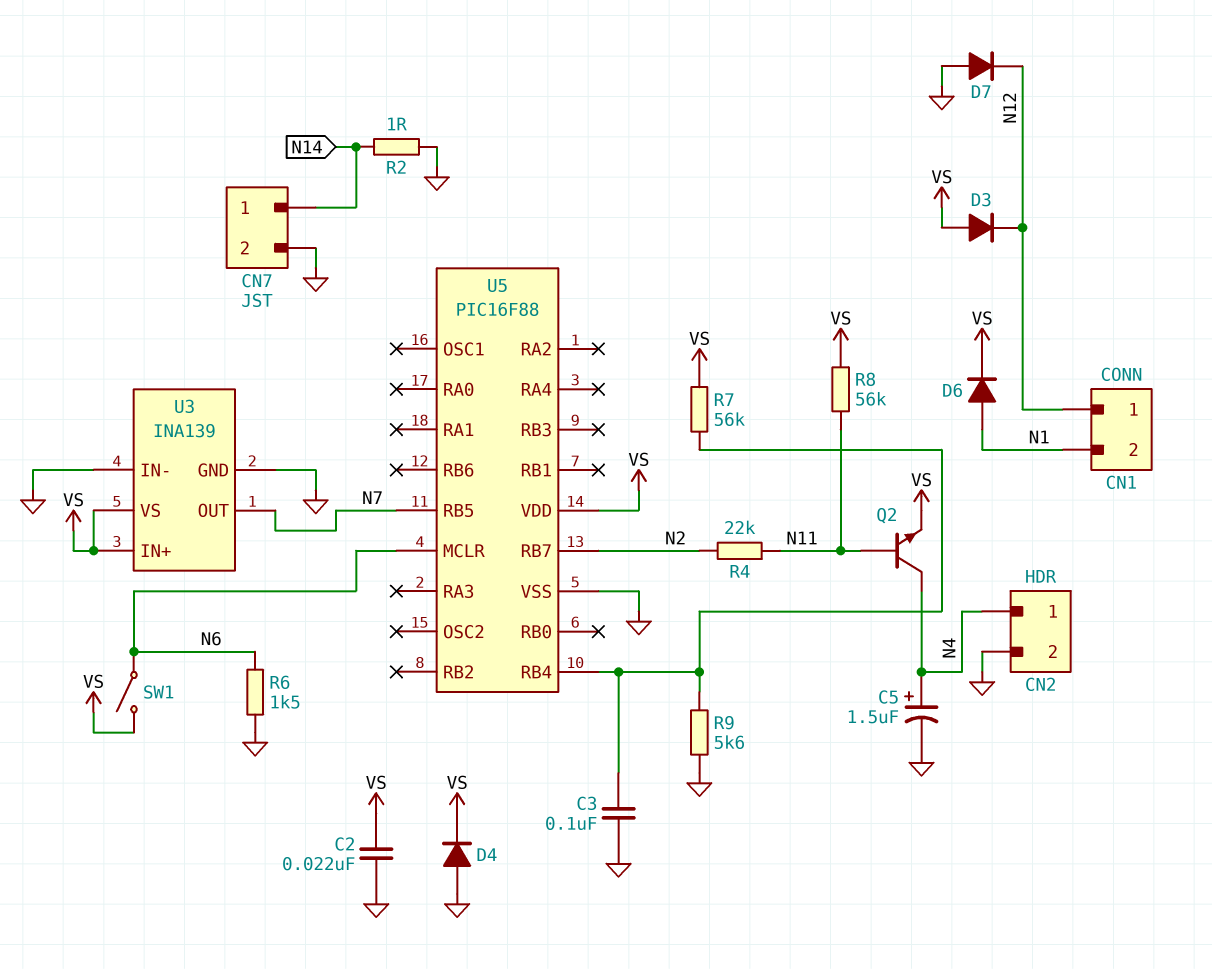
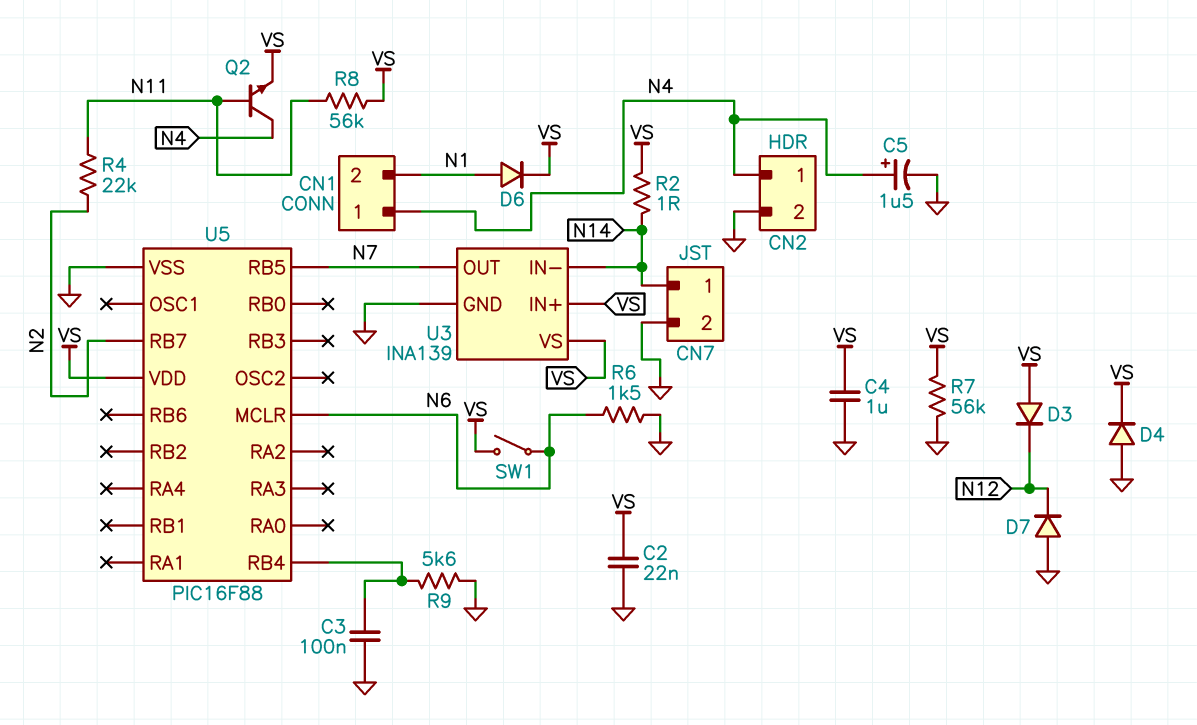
C4: none -> 1uF (GND, VS)
CN1 pin 1: N12 -> N4
R2: 1 (GND, N14) -> 1 (N14, VS)
R7: 56k (U5/RB4, VS) -> 56k (GND, VS)
U3 pin IN-: GND -> N14

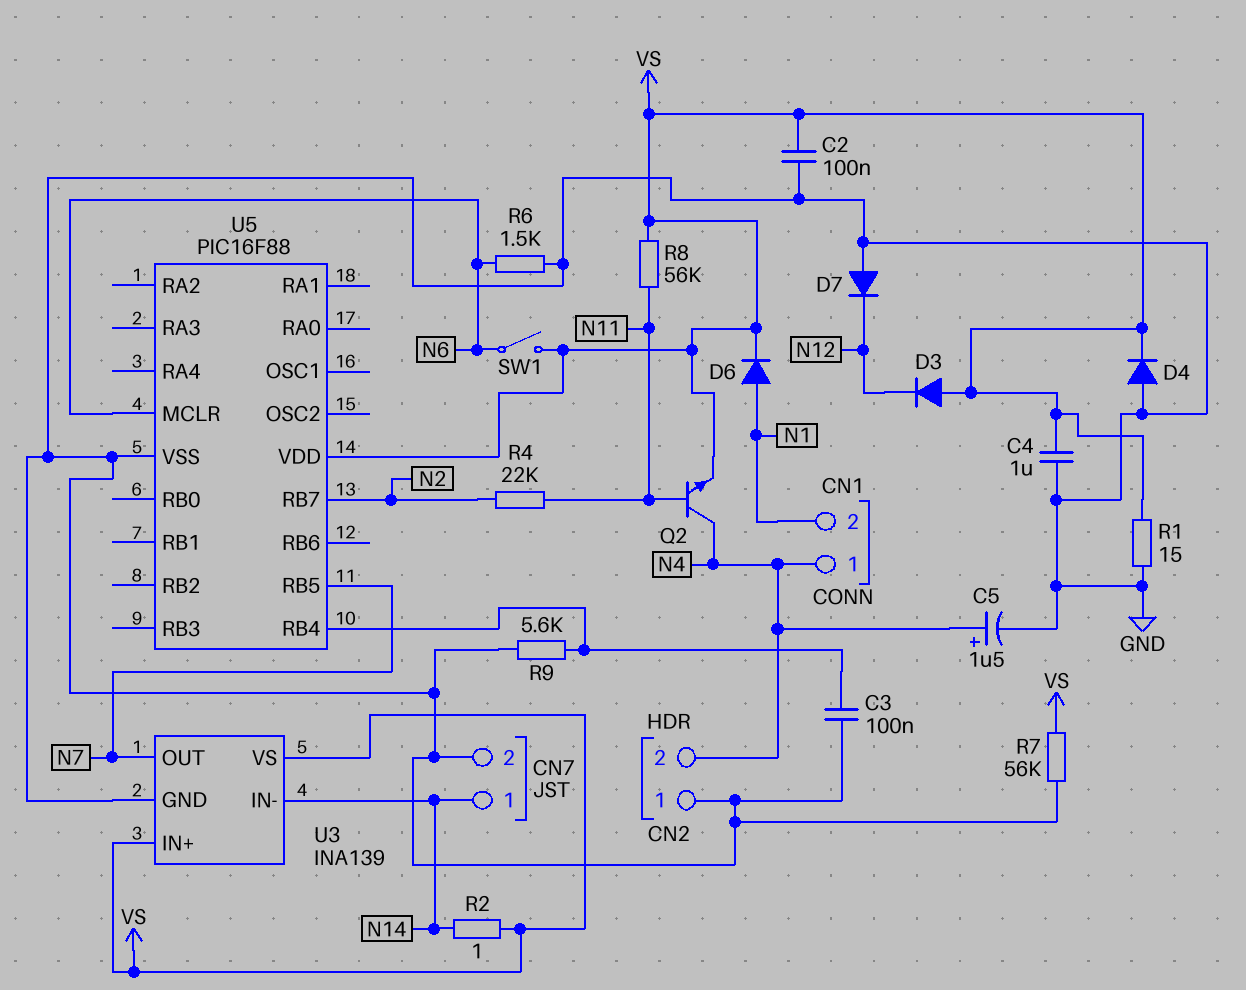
C2: 22nF (GND, VS) -> 100nF (GND, VS)
CN2 pin 1: N4 -> GND
CN2 pin 2: GND -> N4
R1: none -> 15 (GND, VS)

